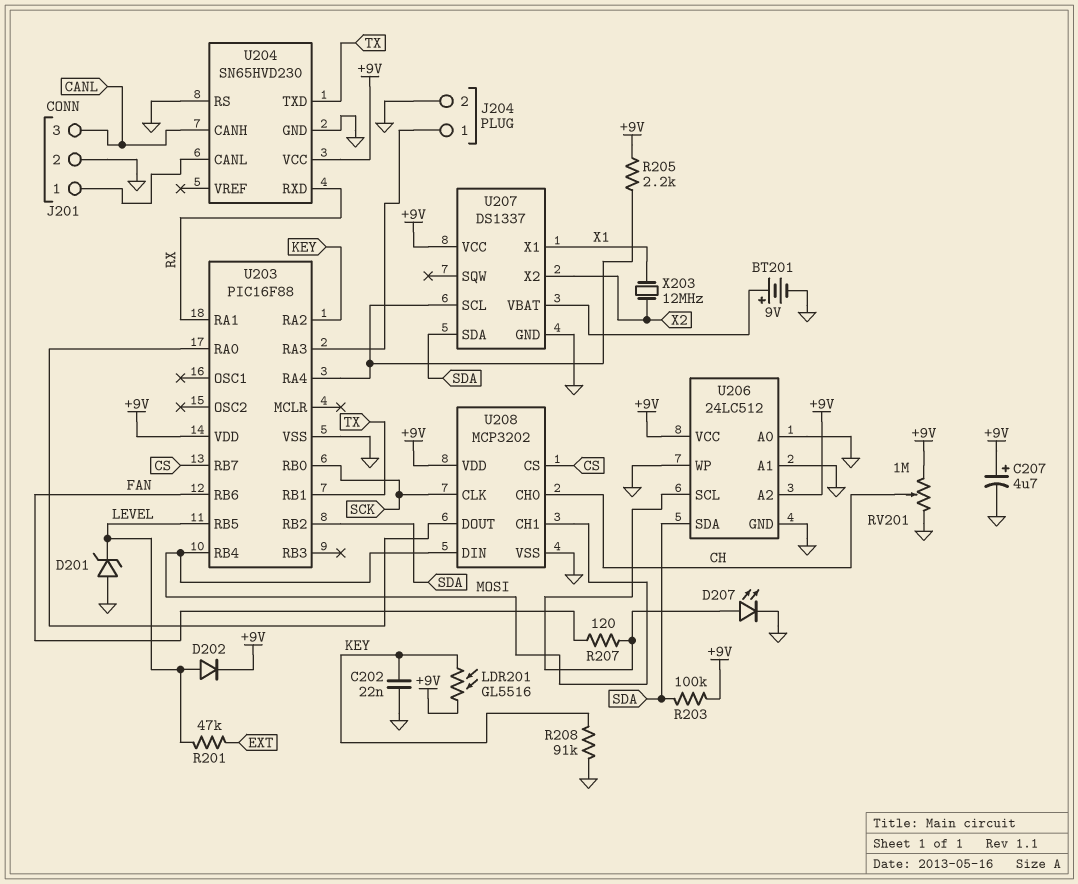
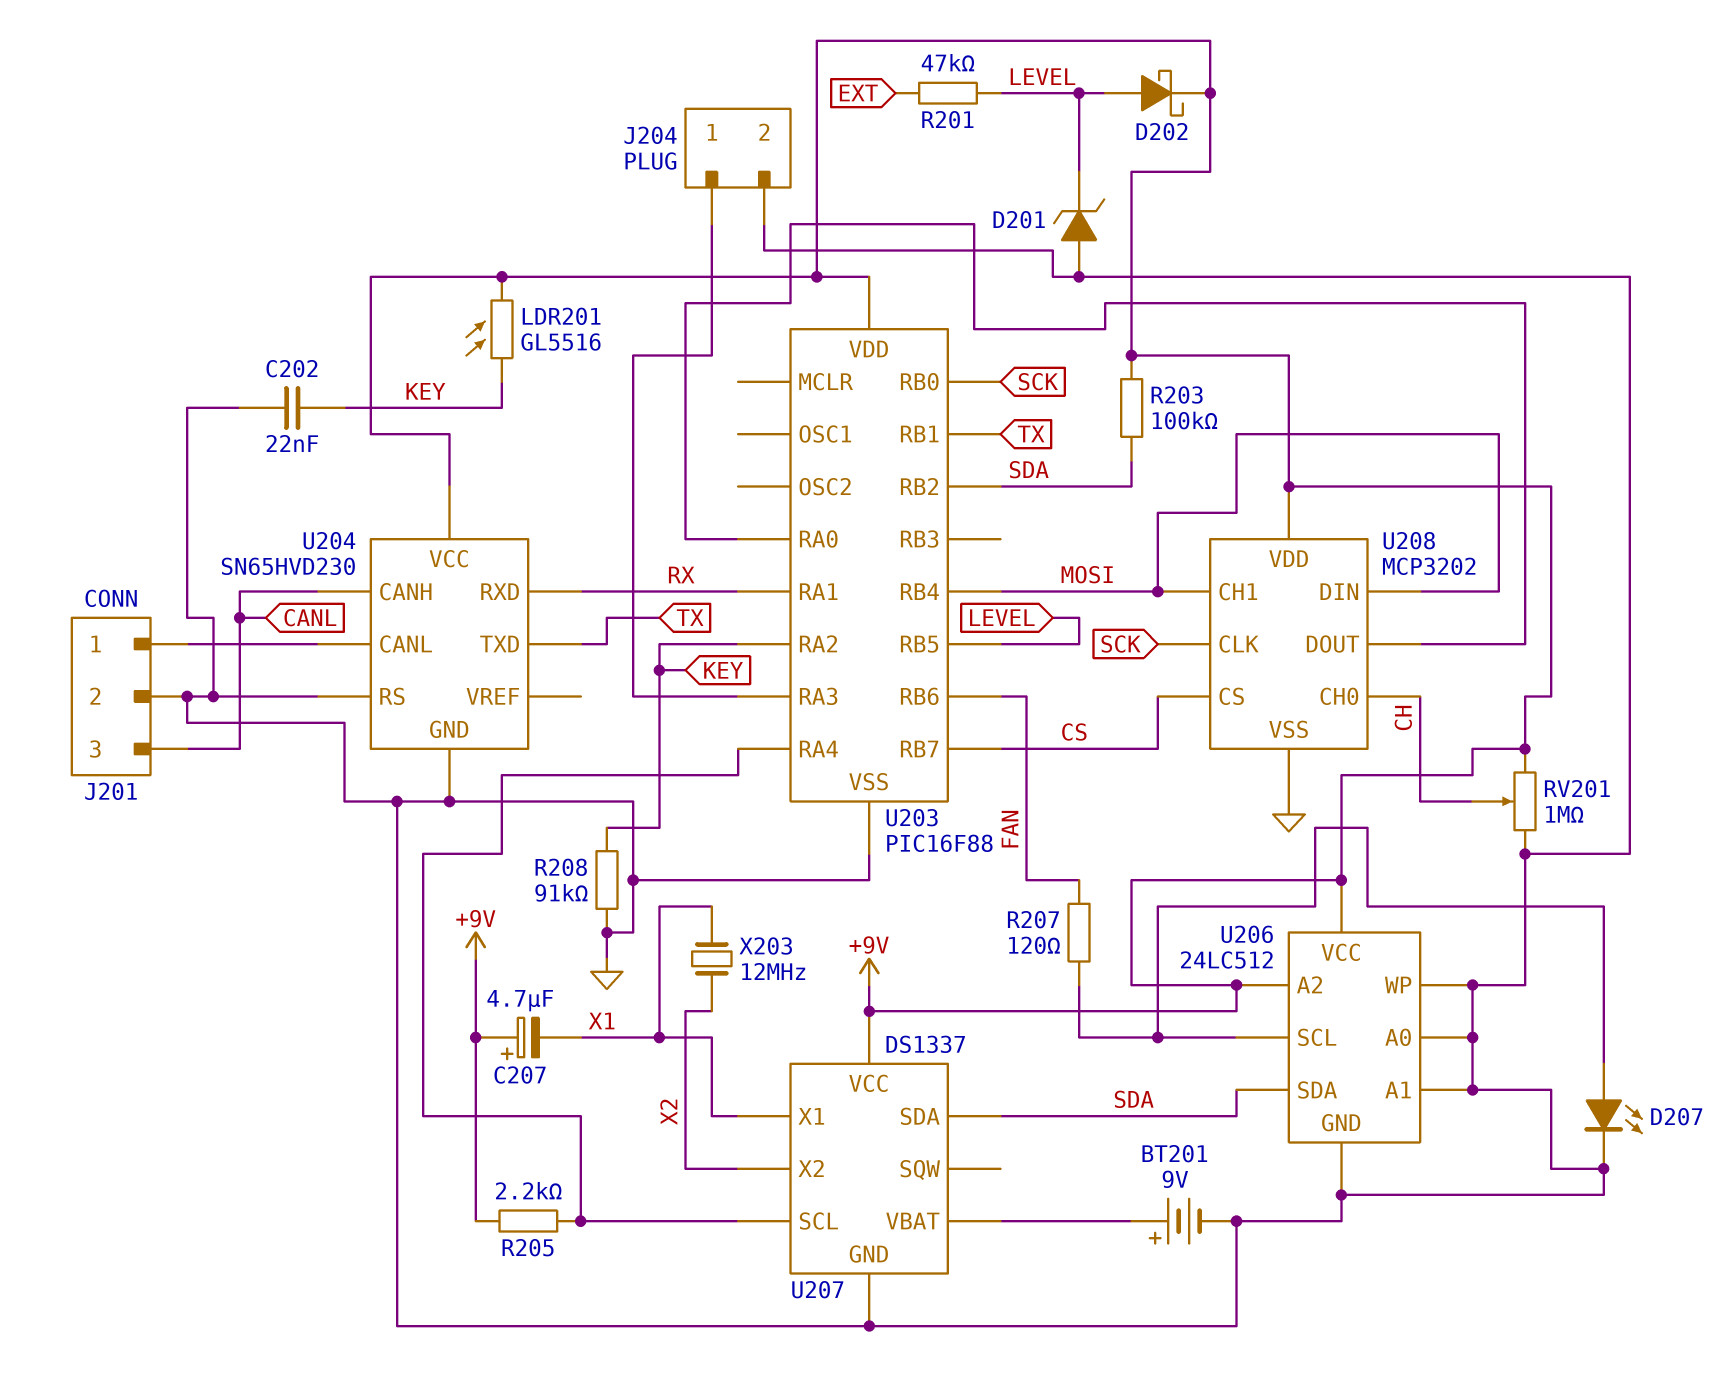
C207: 4.7uF (plus +9V, minus GND) -> 4.7uF (plus +9V, minus X1)
D202: diode (A LEVEL, K +9V) -> schottky (A LEVEL, K +9V)

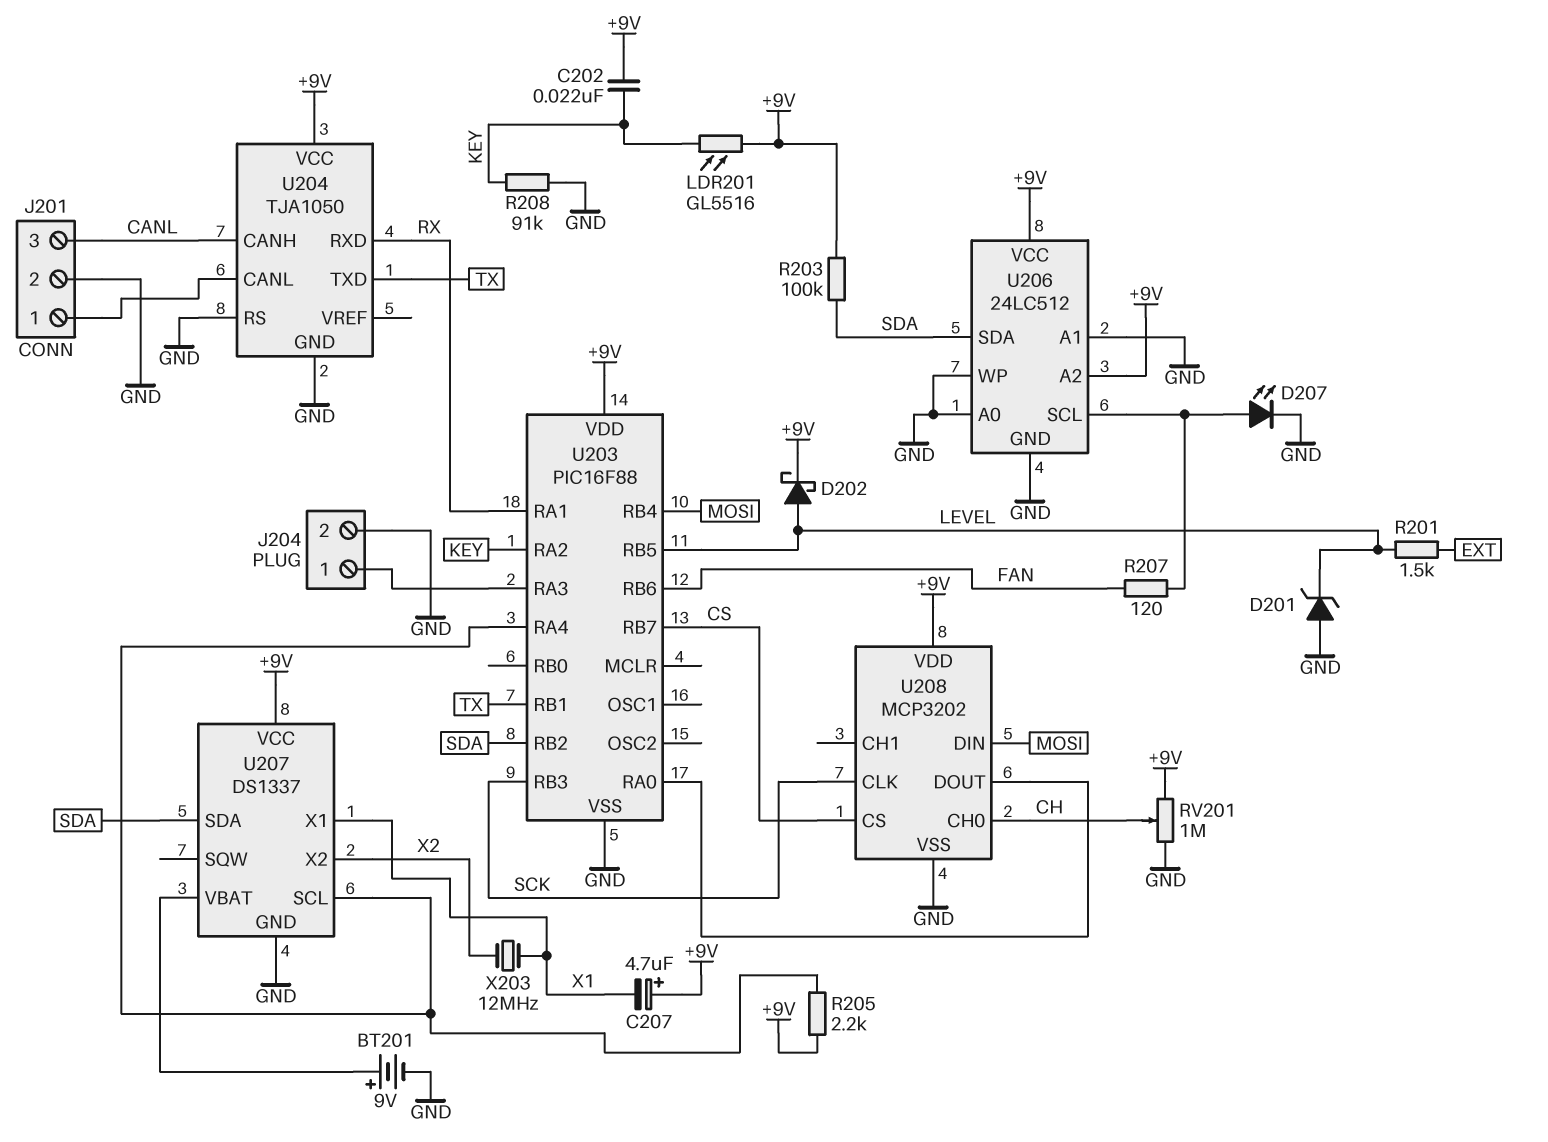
C202: 22nF (GND, KEY) -> 22nF (+9V, KEY)
R201: 47k (EXT, LEVEL) -> 1.5k (EXT, LEVEL)
U203 pin RB0: SCK -> none
U203 pin RB3: none -> SCK
U204: SN65HVD230 -> TJA1050
U208 pin CH1: MOSI -> none

